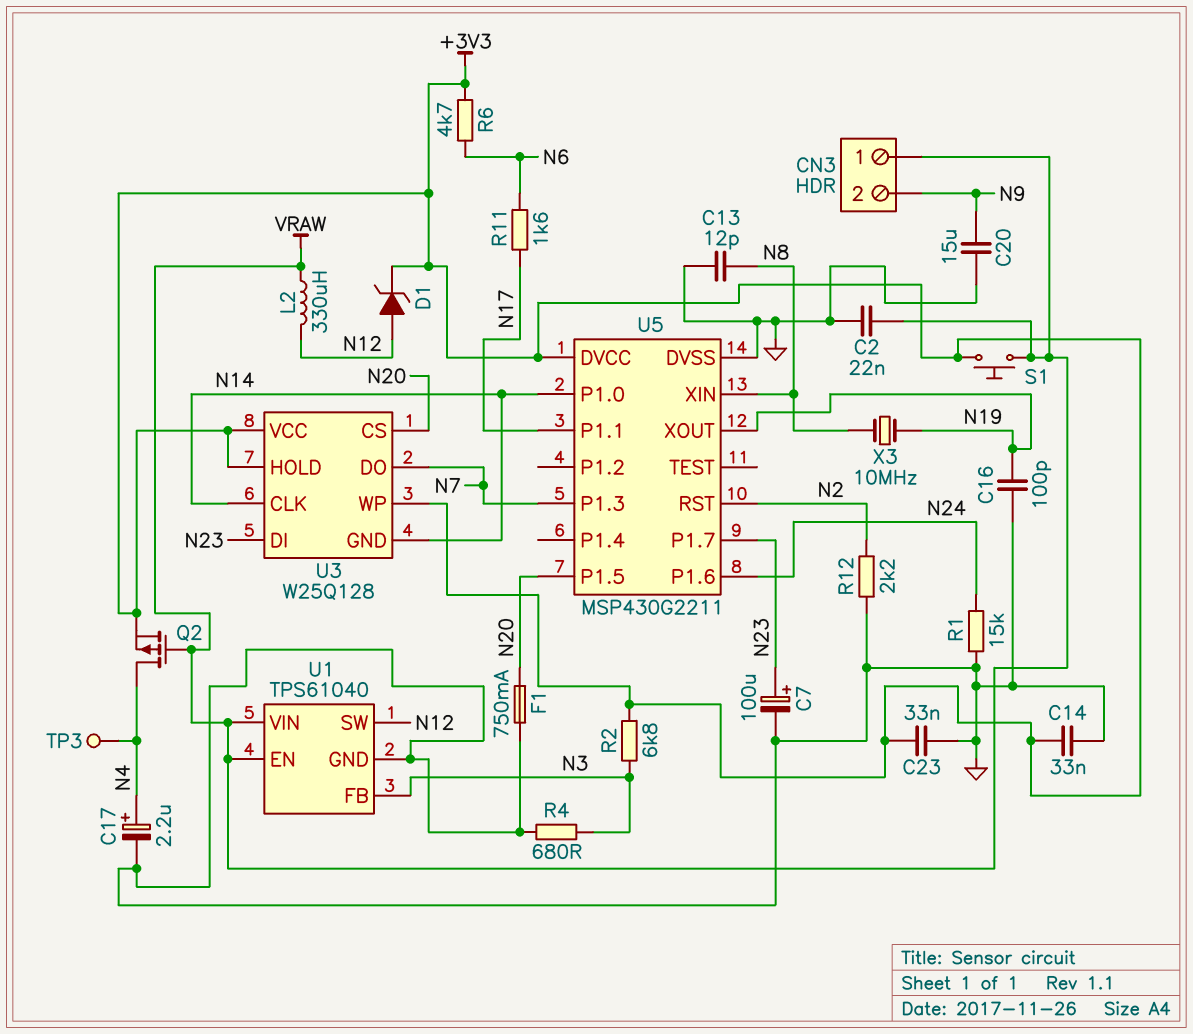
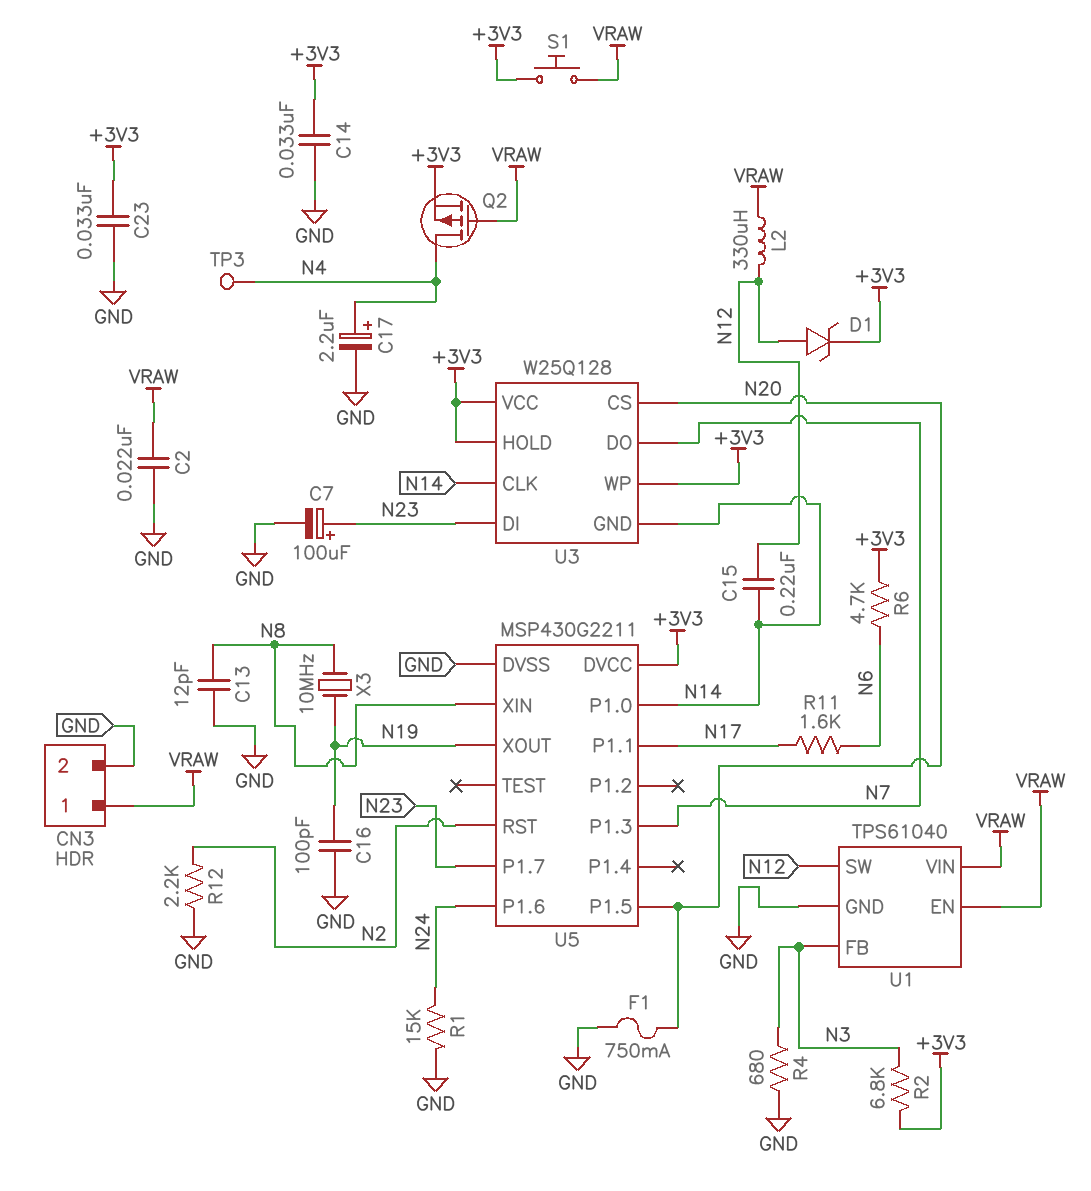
C15: none -> 220nF (N12, N14)
C20: 15uF (GND, N9) -> none
CN3 pin 2: N9 -> GND

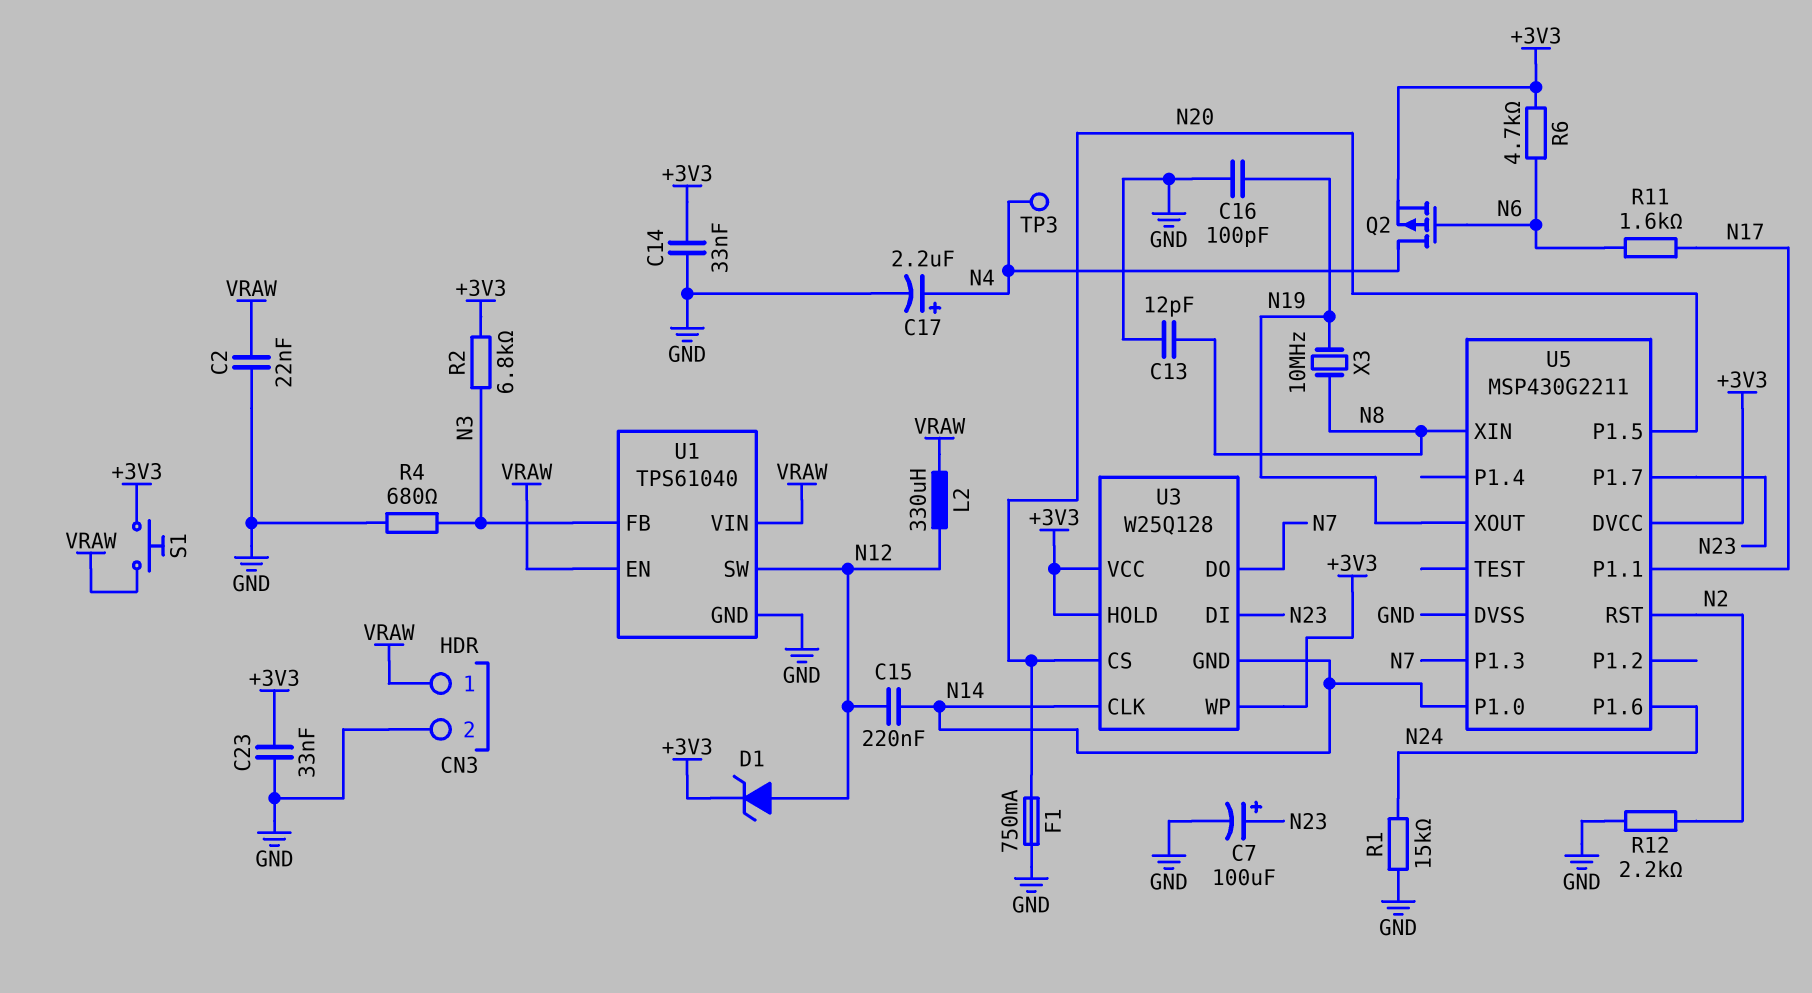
Q2: PMOS (G VRAW, D N4, S +3V3) -> PMOS (G N6, D N4, S +3V3)

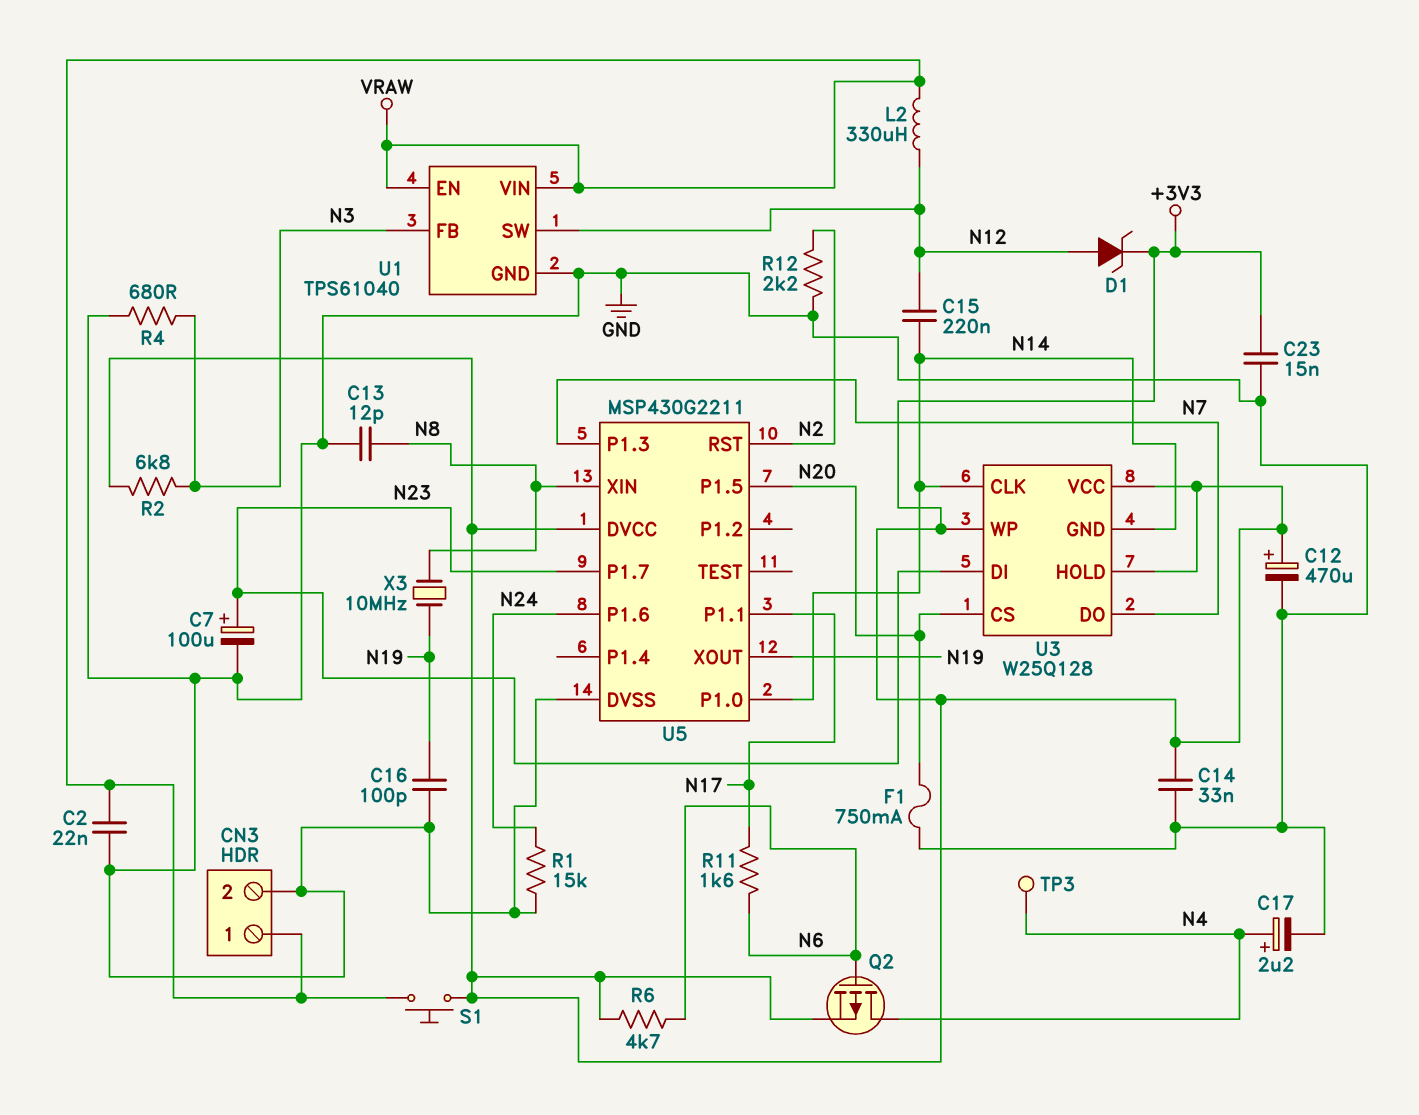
C12: none -> 470uF (plus +3V3, minus GND)
C23: 33nF (+3V3, GND) -> 15nF (+3V3, GND)

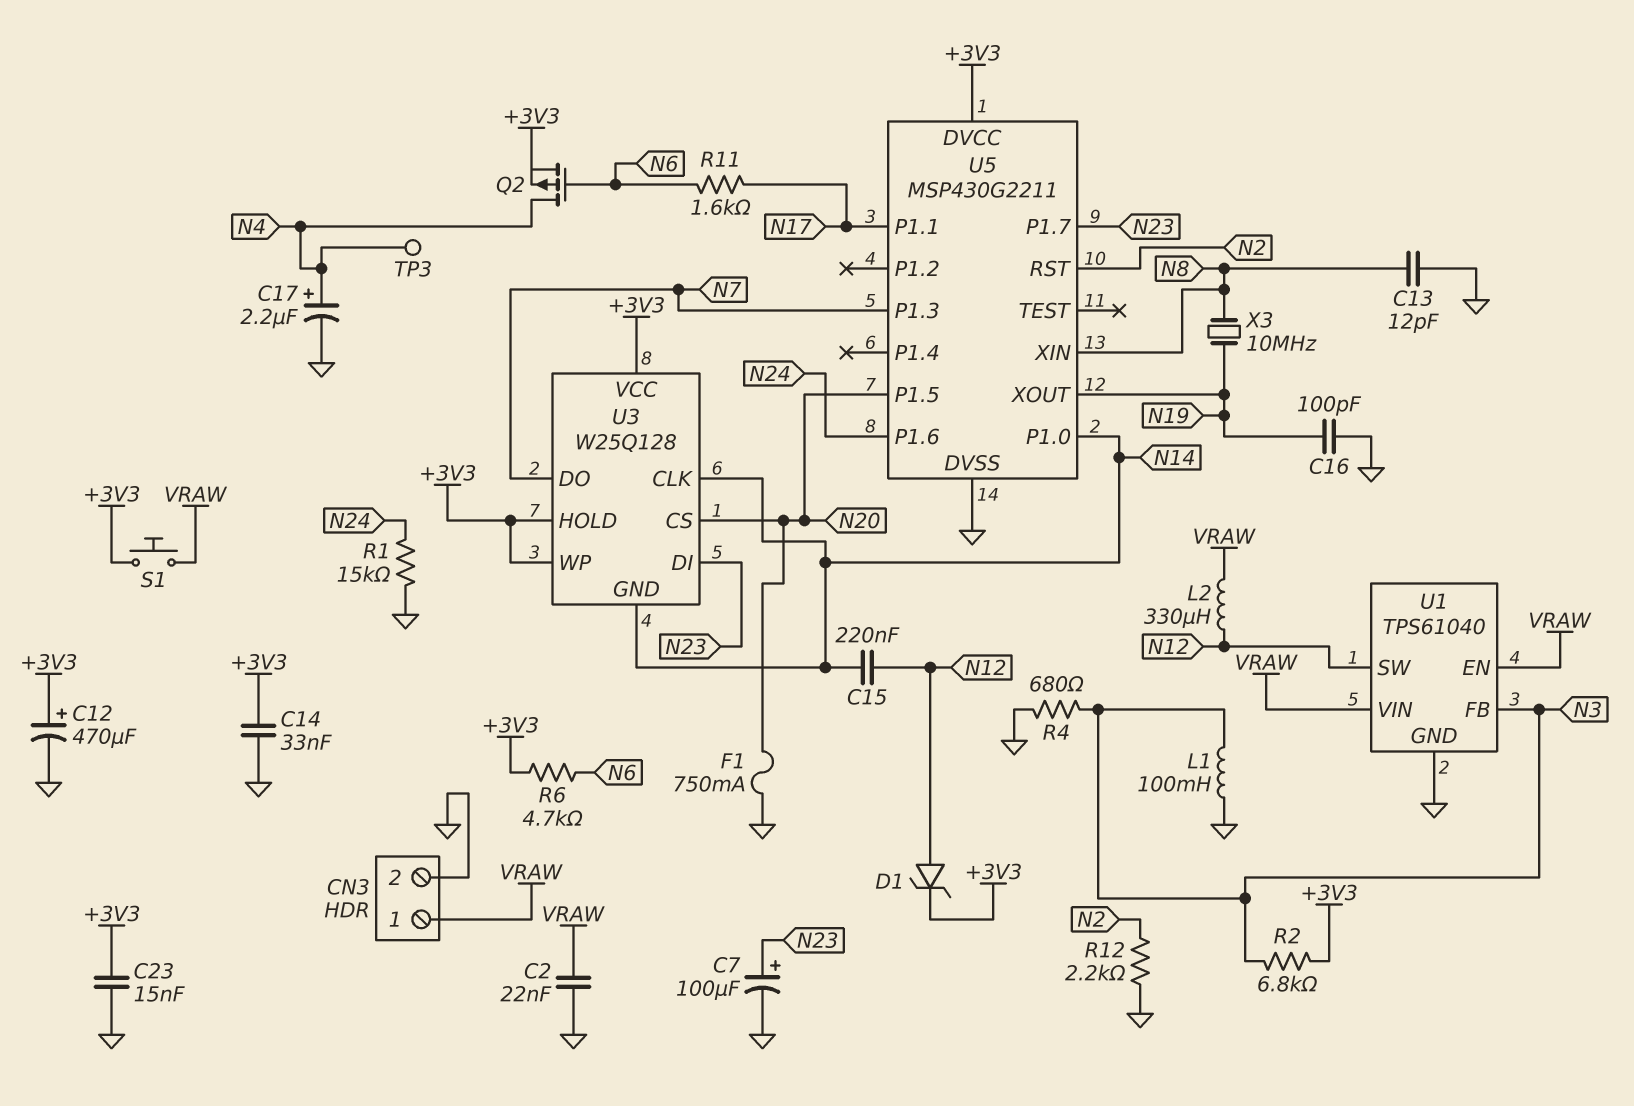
L1: none -> 100mH (GND, N3)

